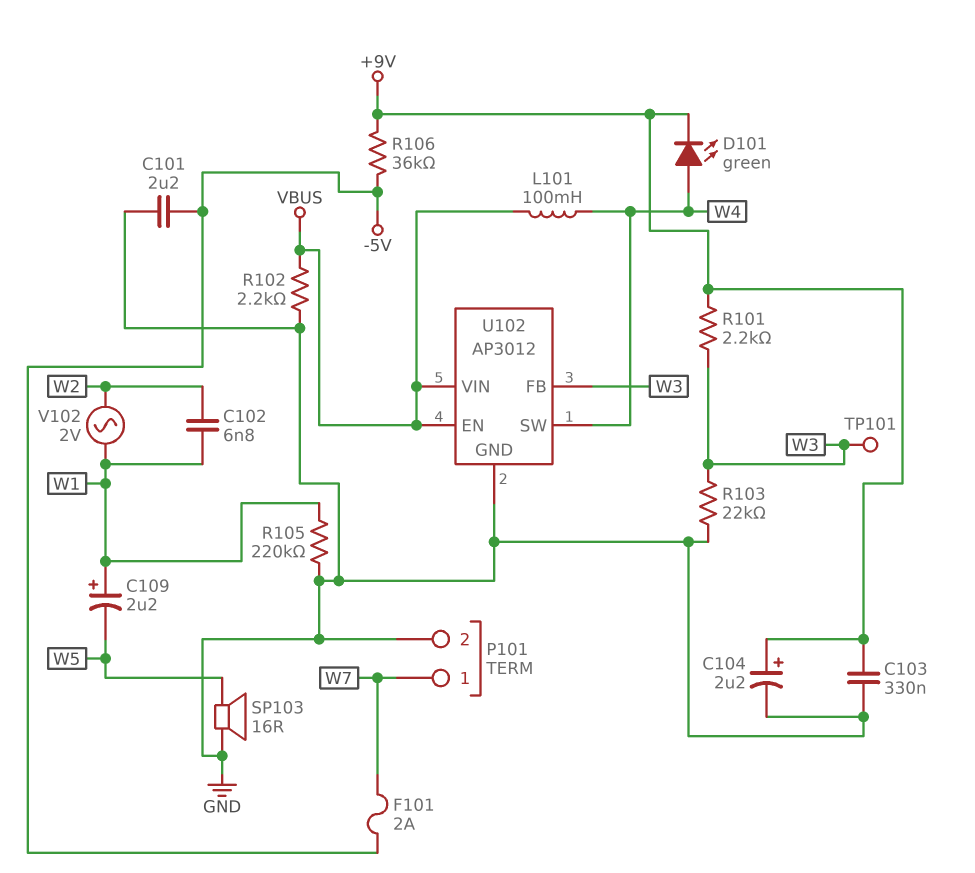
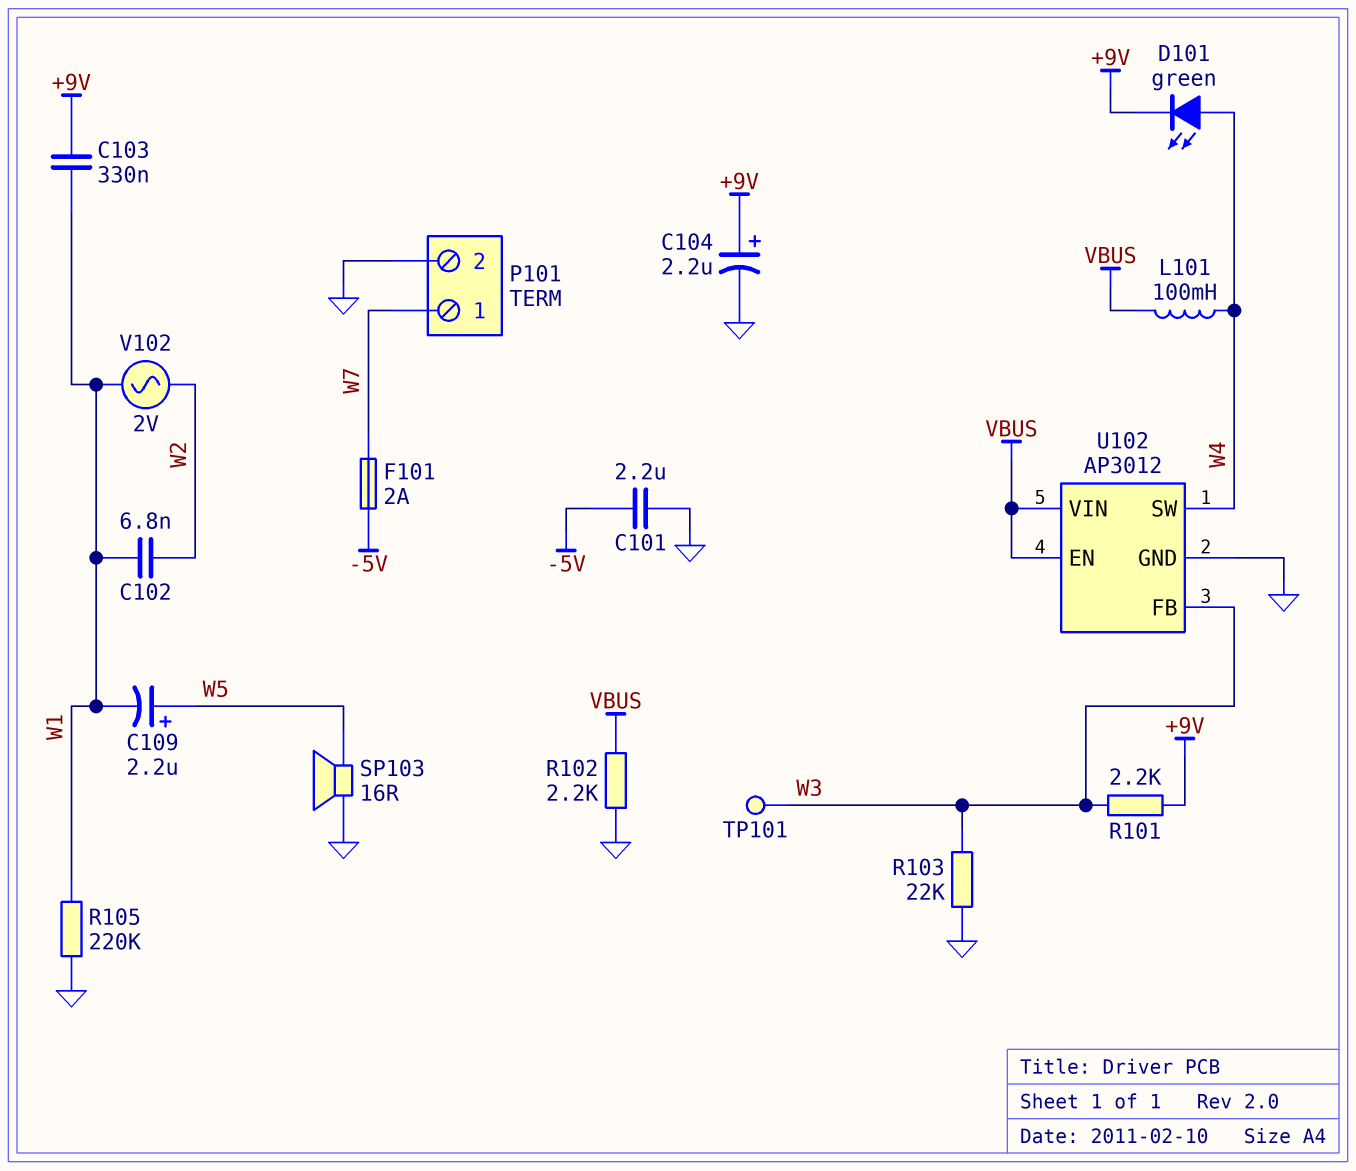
C103: 330nF (+9V, GND) -> 330nF (+9V, W1)
C109: 2.2uF (plus W1, minus W5) -> 2.2uF (plus W5, minus W1)
R106: 36k (+9V, -5V) -> none

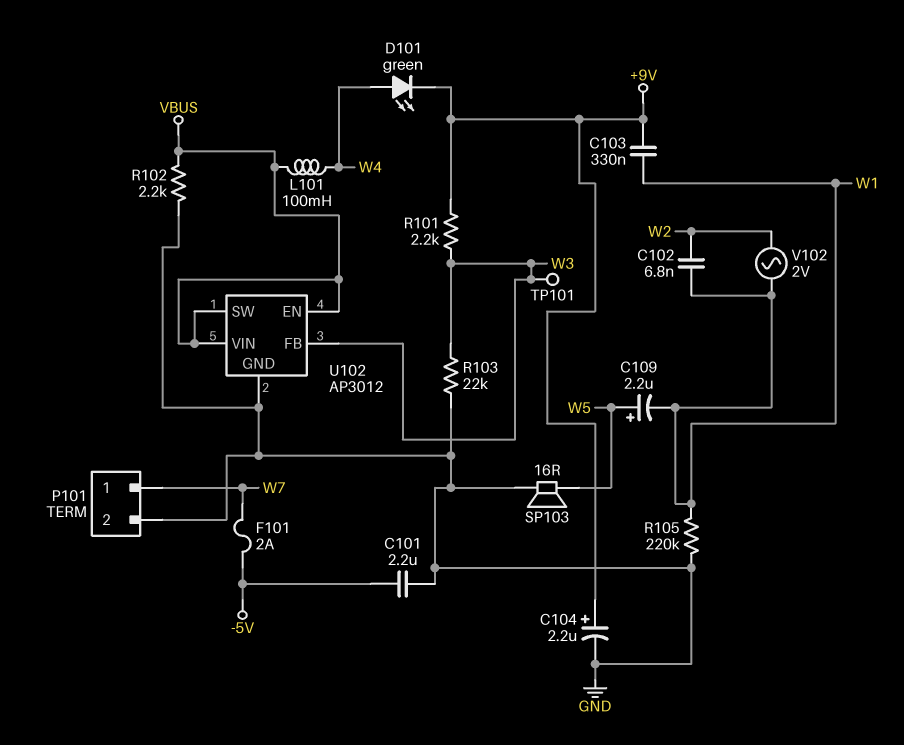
U102 pin SW: W4 -> VBUS

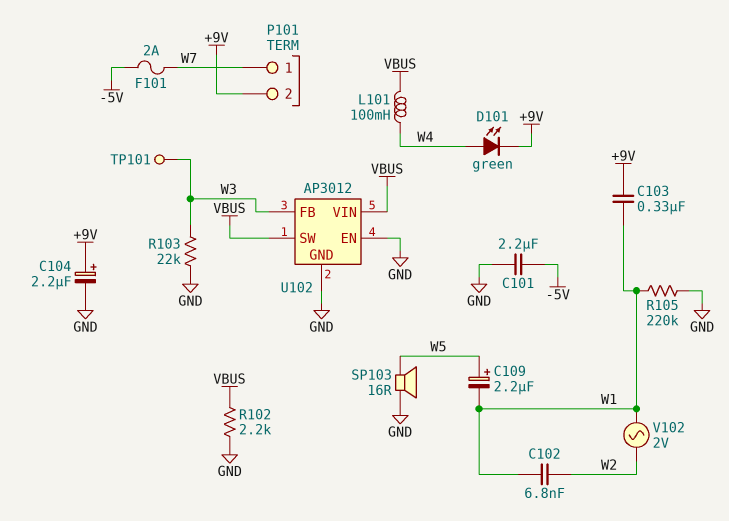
P101 pin 2: GND -> +9V
R101: 2.2k (+9V, W3) -> none
U102 pin EN: VBUS -> GND

